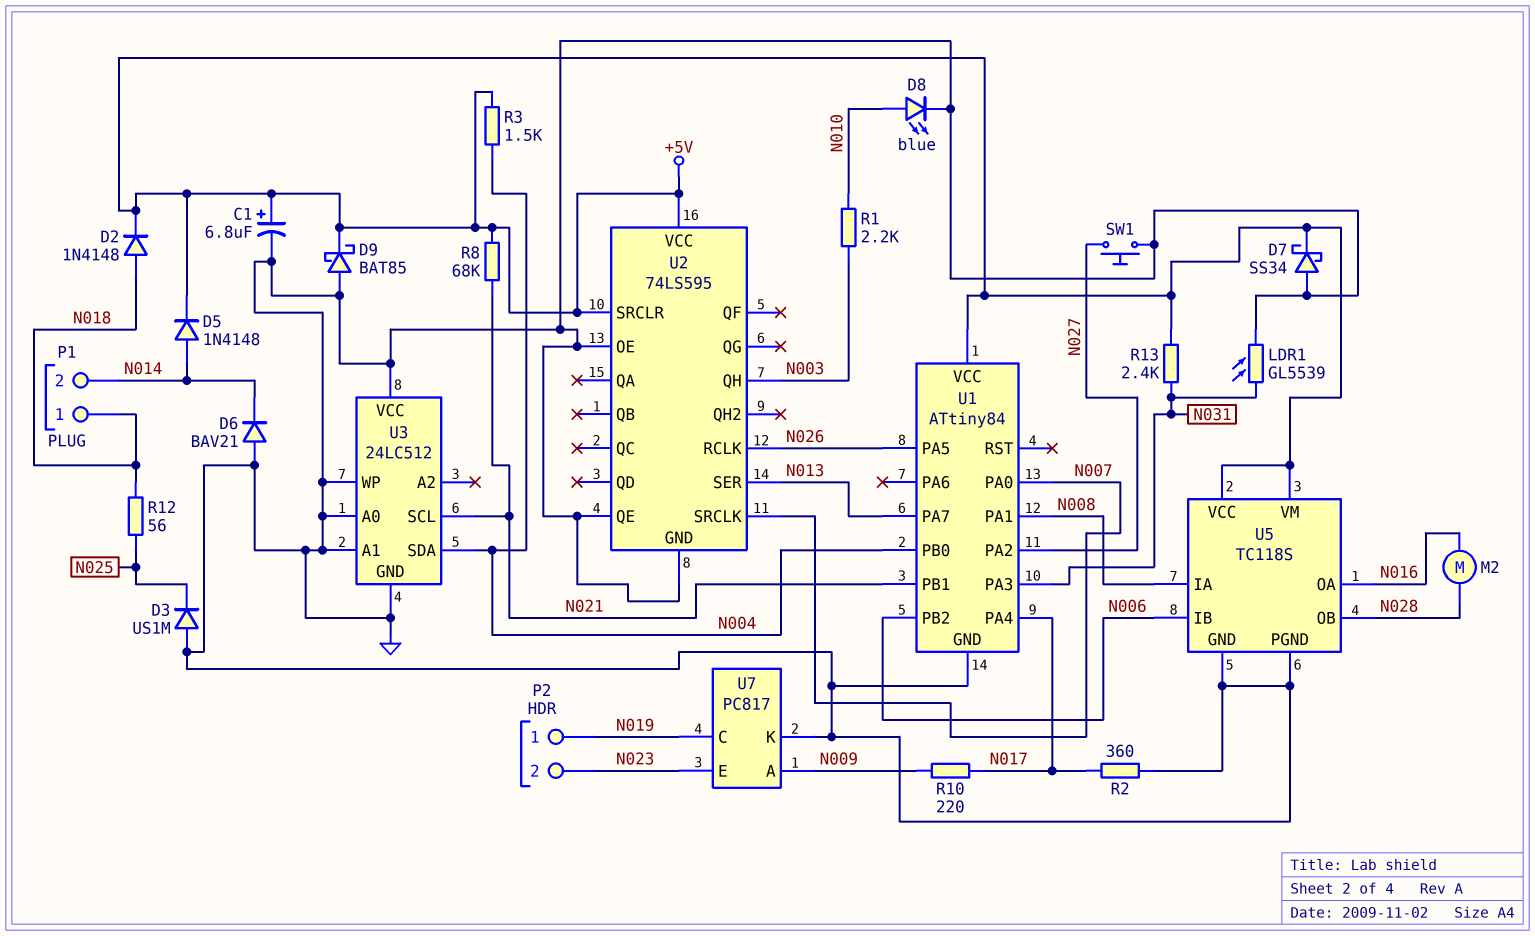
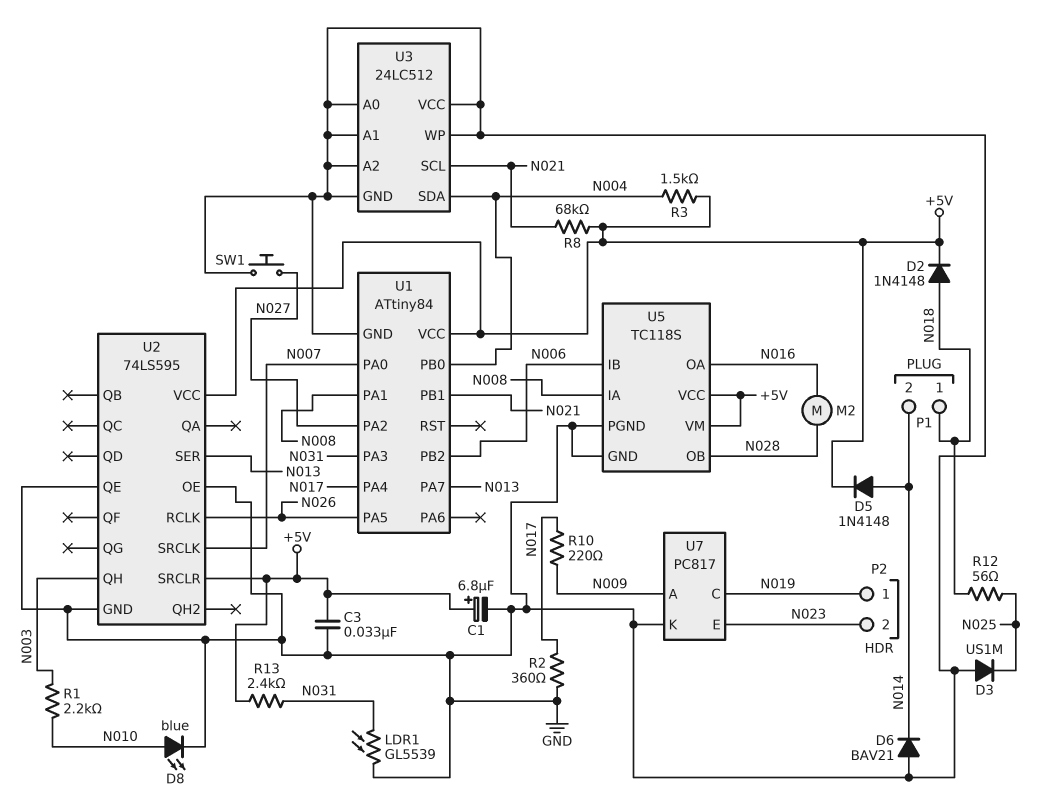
C3: none -> 33nF (+5V, GND)
D7: schottky SS34 (A GND, K +5V) -> none
D9: schottky BAT85 (A GND, K +5V) -> none
U3 pin A2: none -> GND

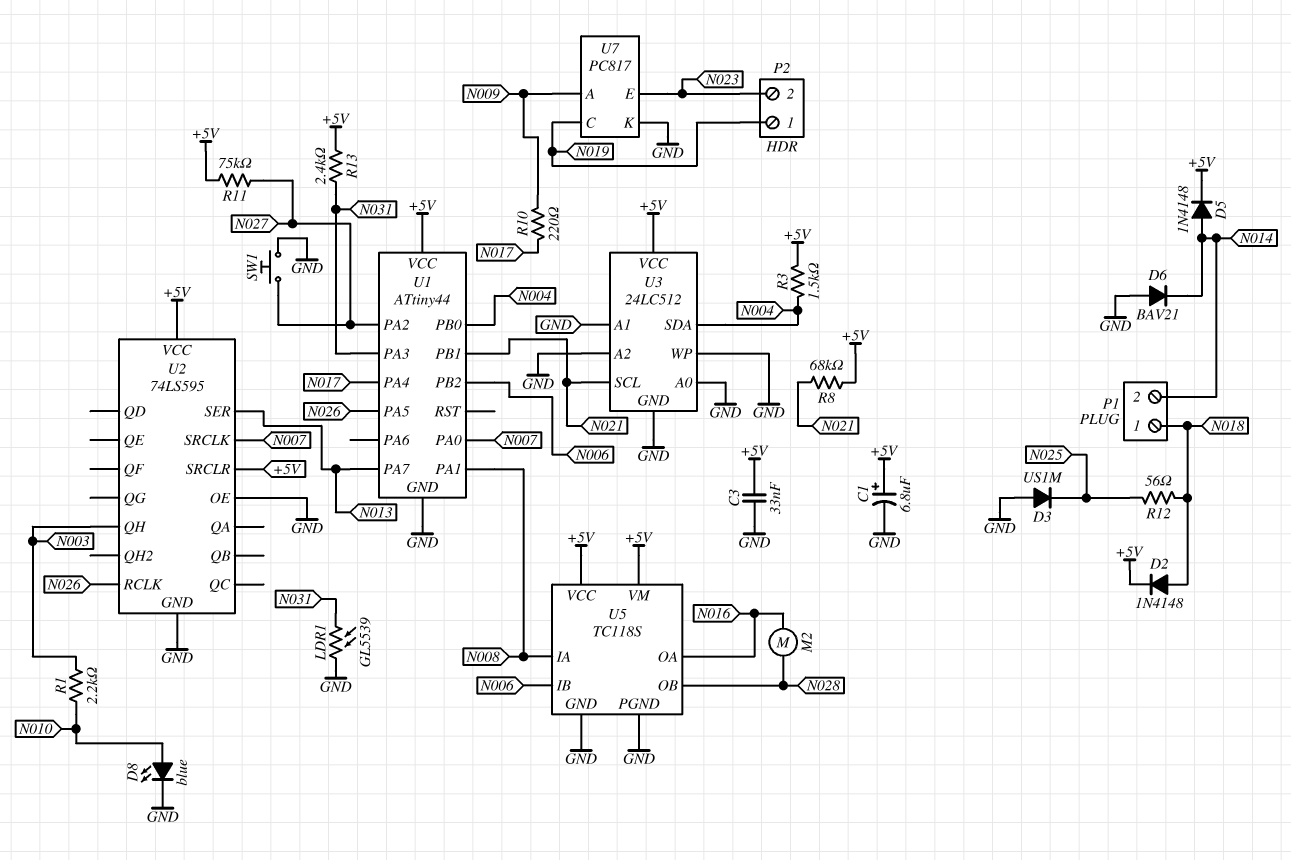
R2: 360 (GND, N017) -> none
R11: none -> 75k (+5V, N027)
U1: ATtiny84 -> ATtiny44
U2 pin QE: GND -> none
U3 pin VCC: GND -> +5V

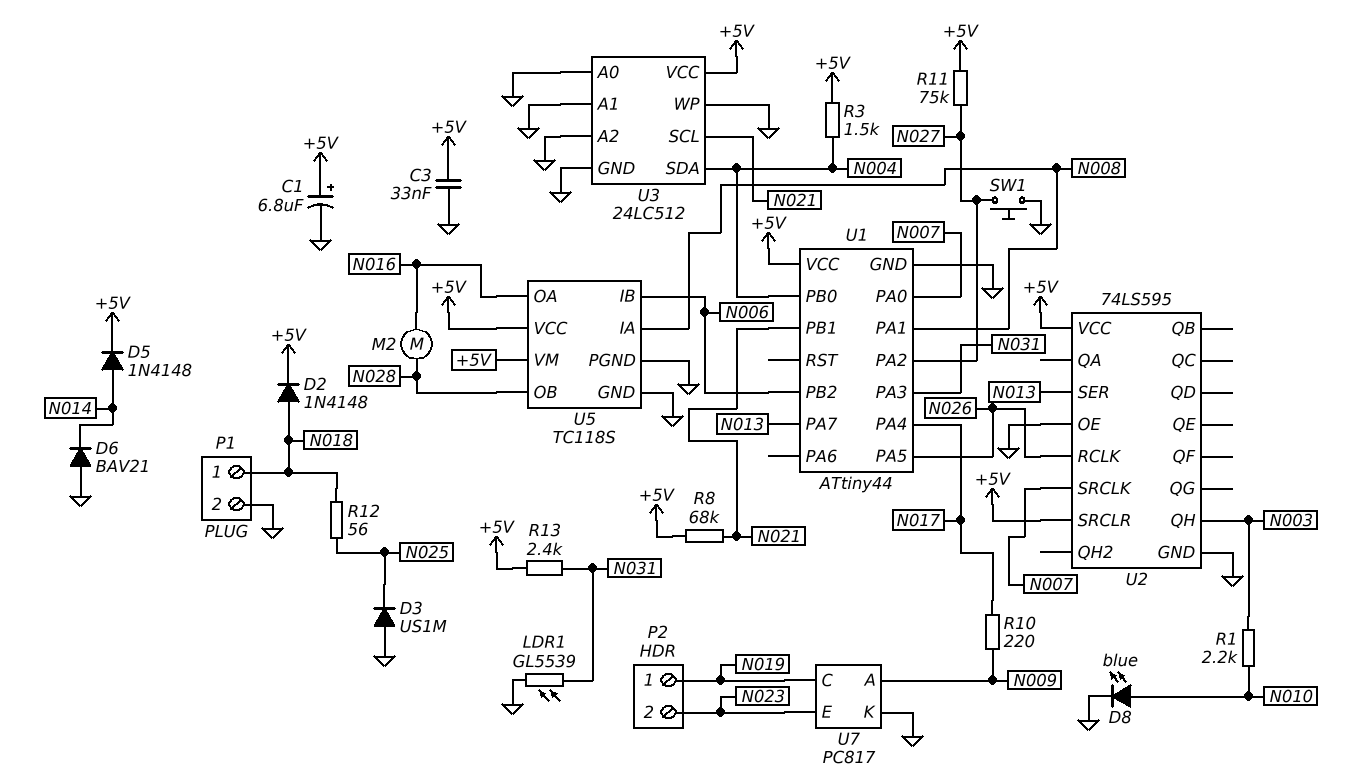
P1 pin 2: N014 -> GND

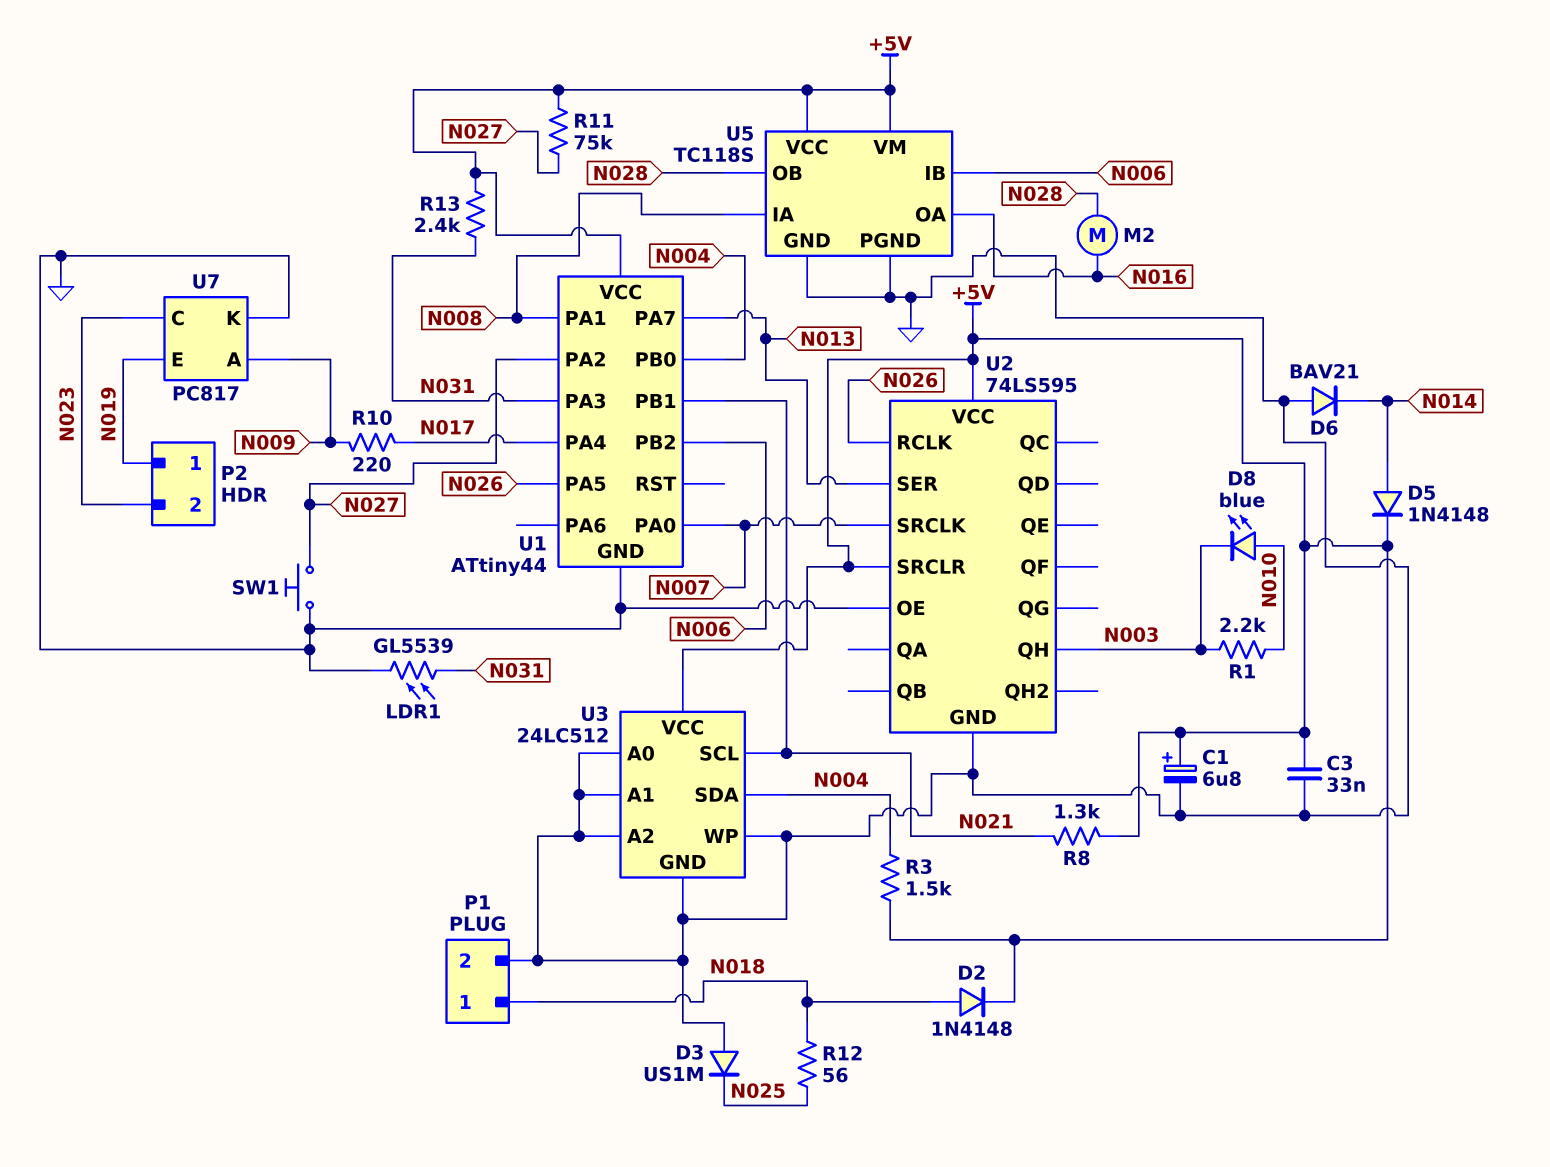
D8: LED blue (A N010, K GND) -> LED blue (A N010, K N003)
R8: 68k (+5V, N021) -> 1.3k (+5V, N021)
U7 pin C: N019 -> N023
U7 pin E: N023 -> N019

